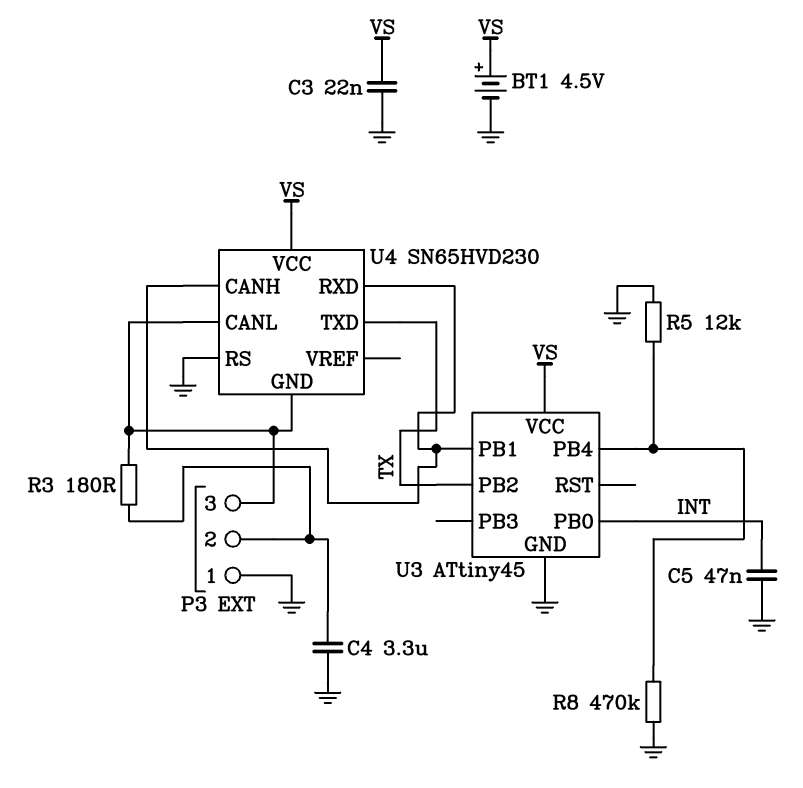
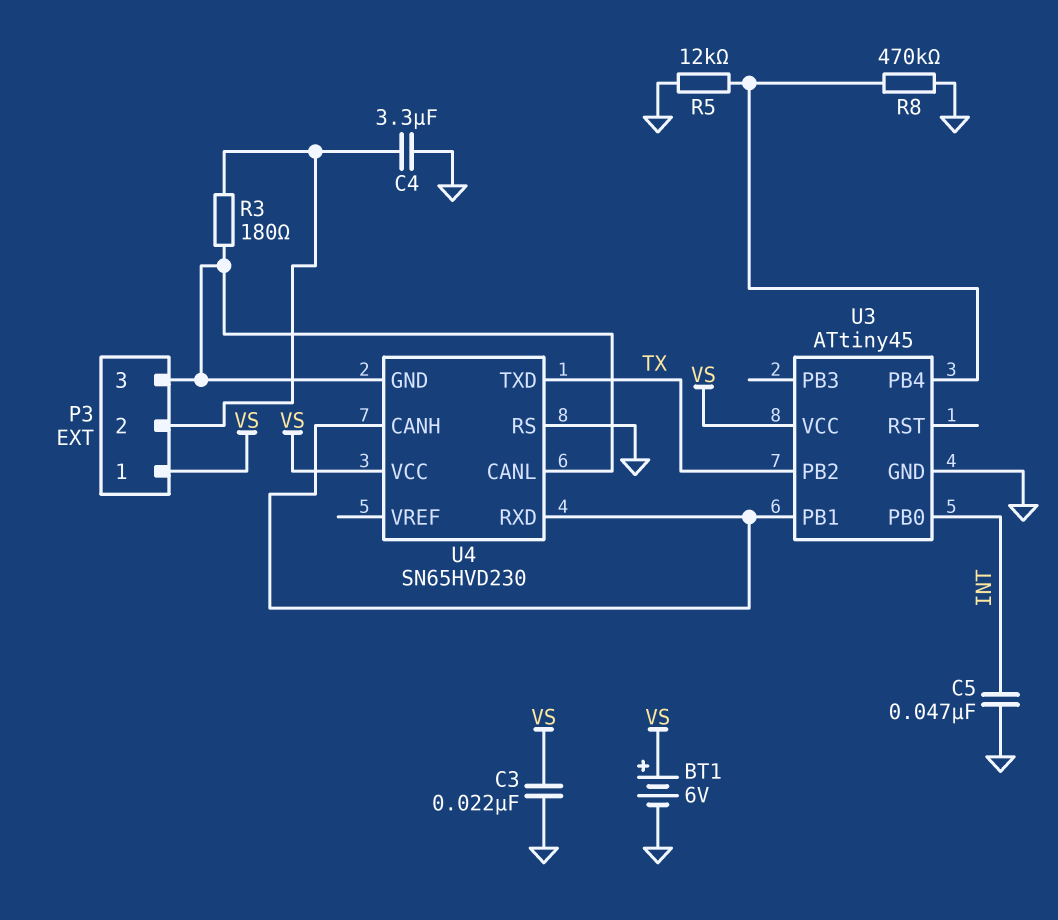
BT1: 4.5V (plus VS, minus GND) -> 6V (plus VS, minus GND)
P3 pin 1: GND -> VS

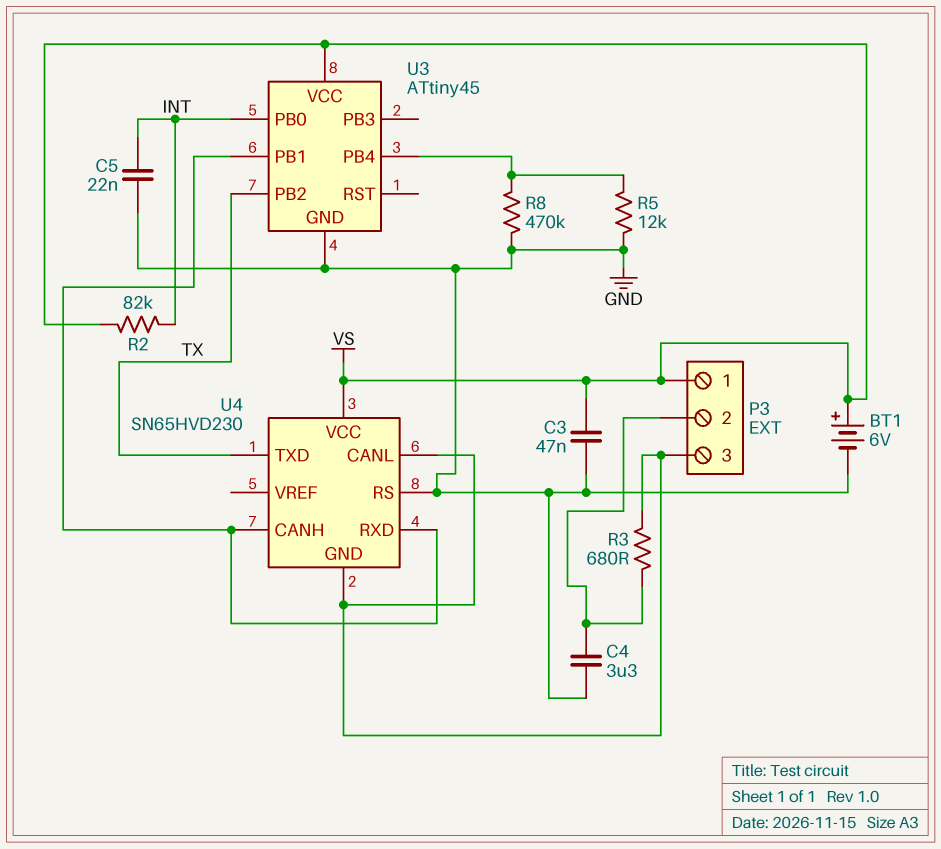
C3: 22nF (GND, VS) -> 47nF (GND, VS)
C5: 47nF (GND, INT) -> 22nF (GND, INT)
R2: none -> 82k (INT, VS)
R3: 180 (P3/2, P3/3) -> 680 (P3/2, P3/3)

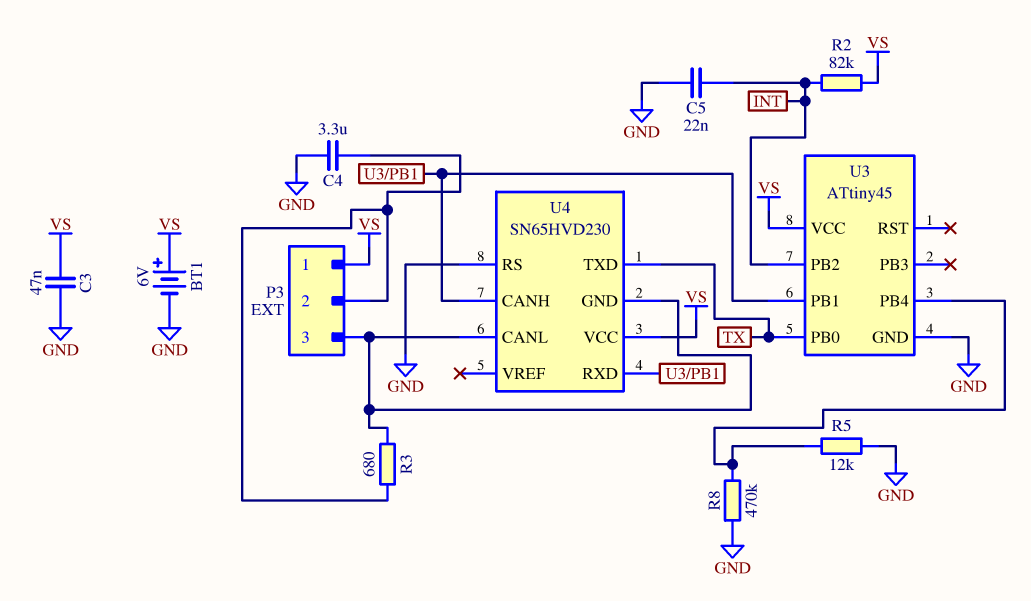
U3 pin PB0: INT -> TX
U3 pin PB2: TX -> INT

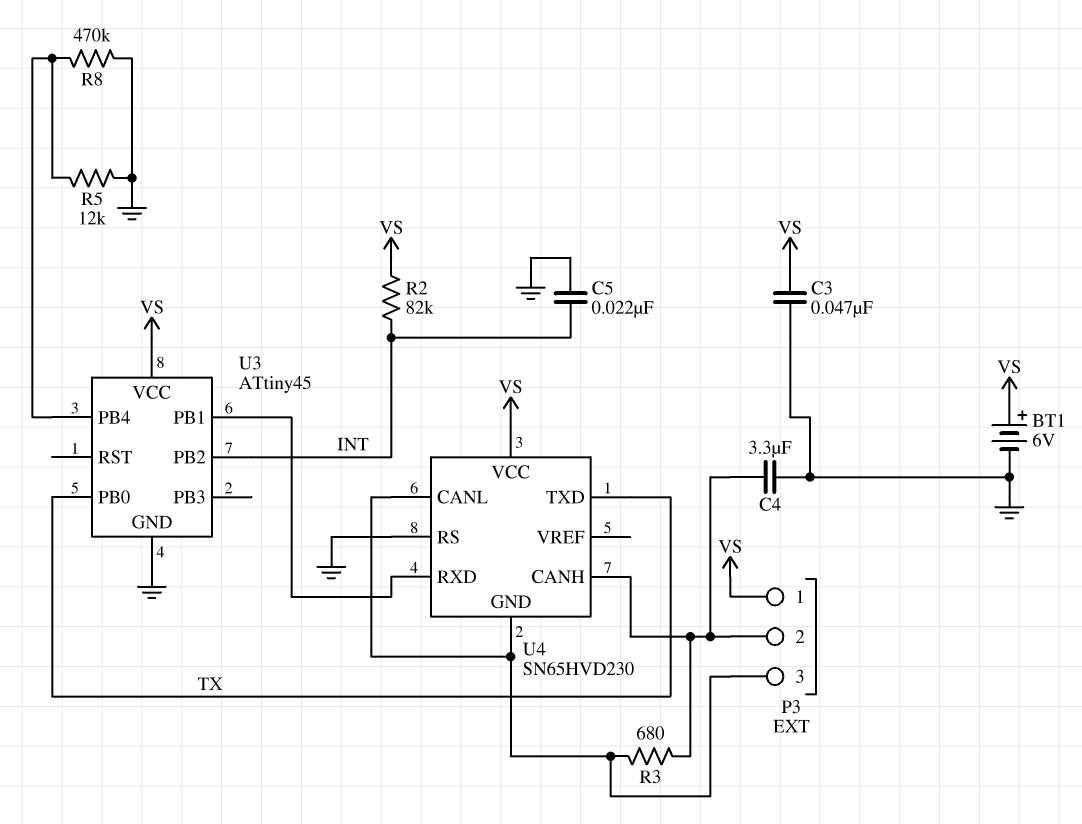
U4 pin CANH: U3/PB1 -> P3/2

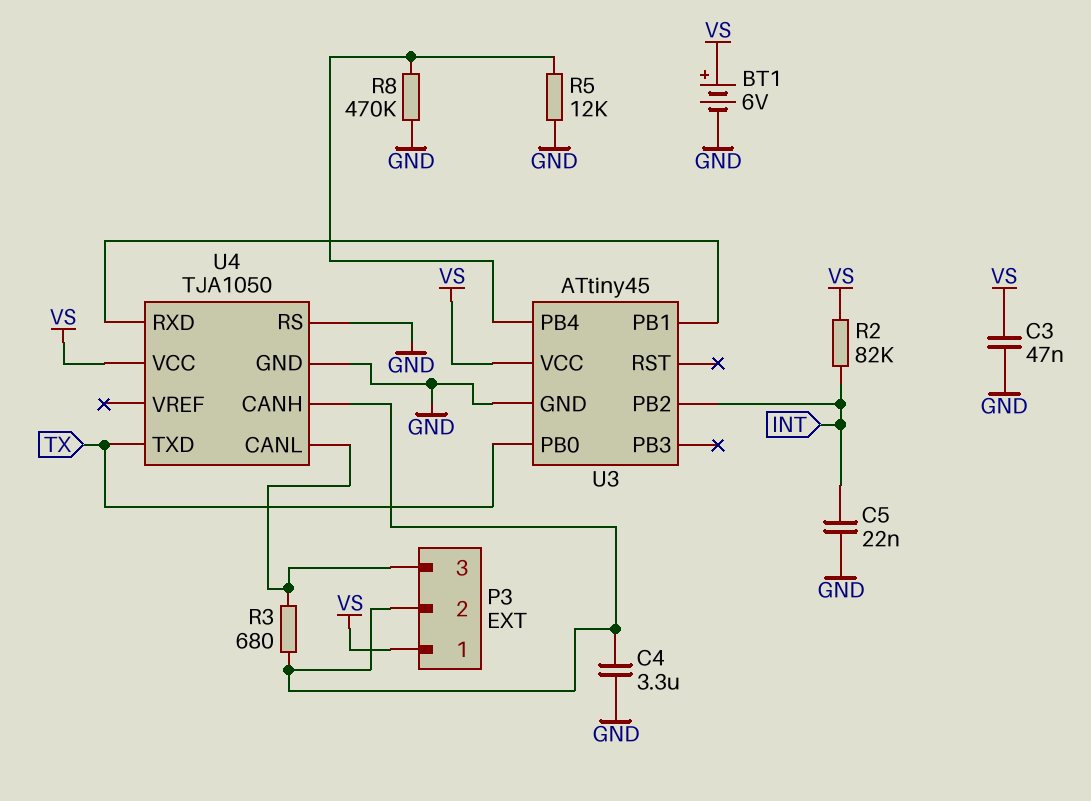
U4: SN65HVD230 -> TJA1050
U4 pin GND: P3/3 -> GND

